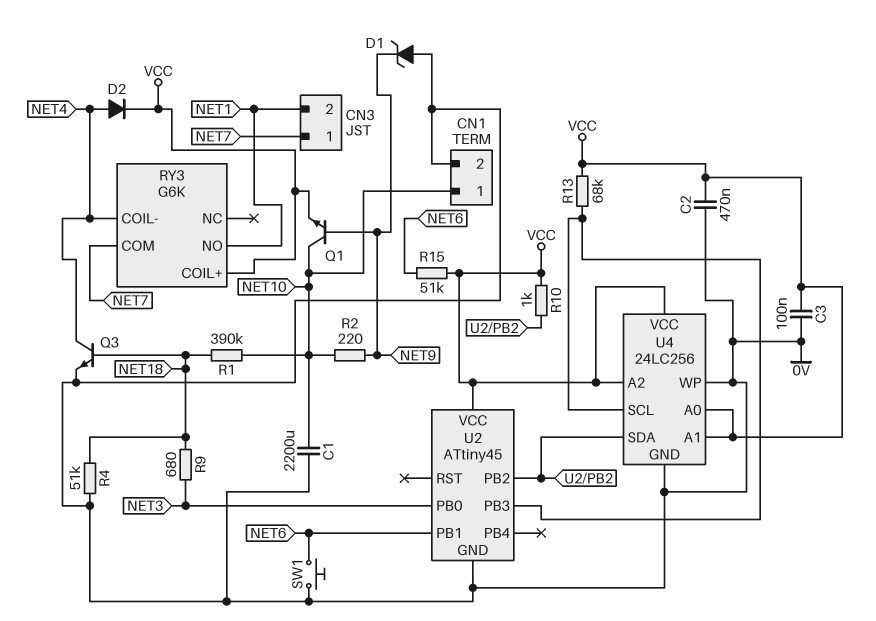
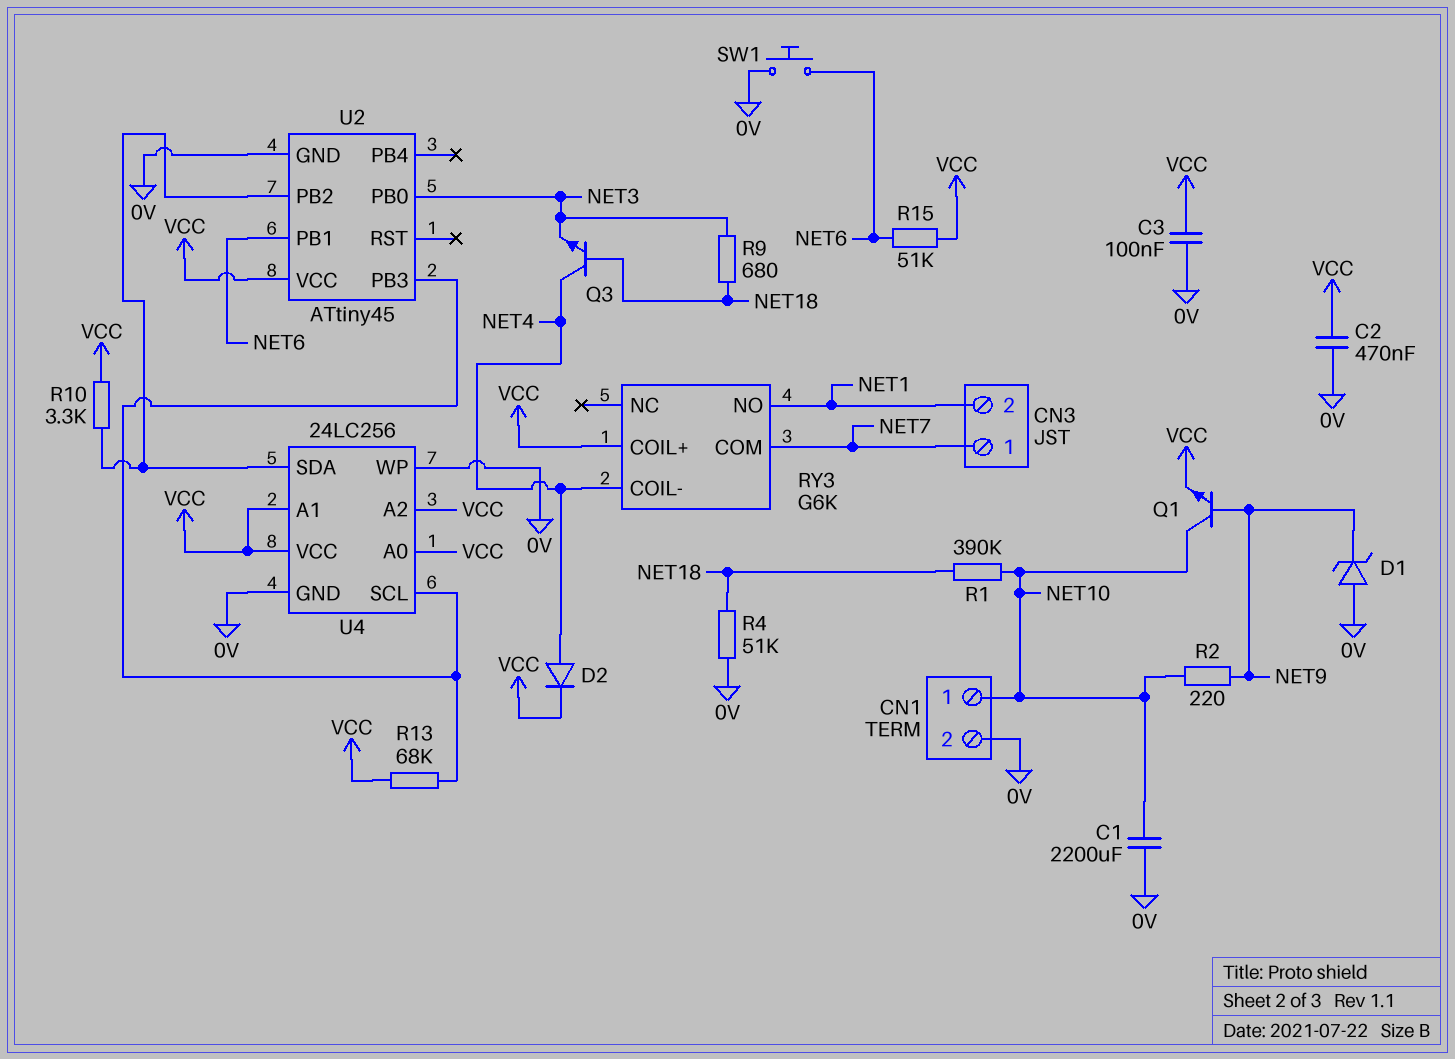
Q3: NPN (B NET18, C NET4, E 0V) -> NPN (B NET18, C NET4, E NET3)
R10: 1k (U2/PB2, VCC) -> 3.3k (U2/PB2, VCC)

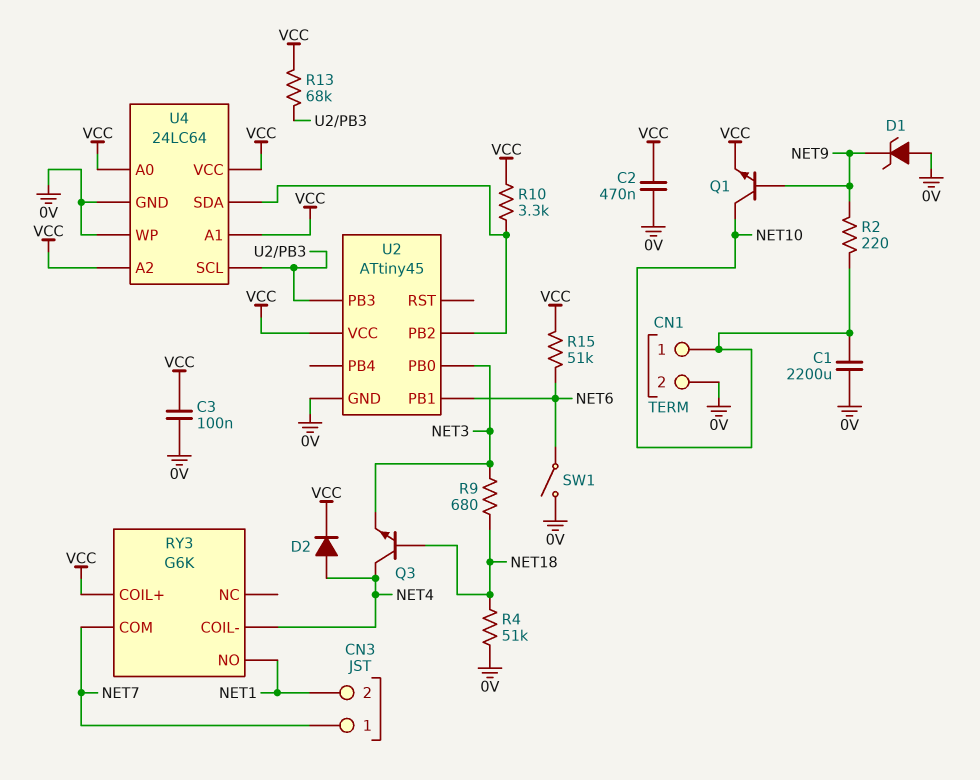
R1: 390k (NET10, NET18) -> none
SW1: button (0V, NET6) -> switch (0V, NET6)
U4: 24LC256 -> 24LC64

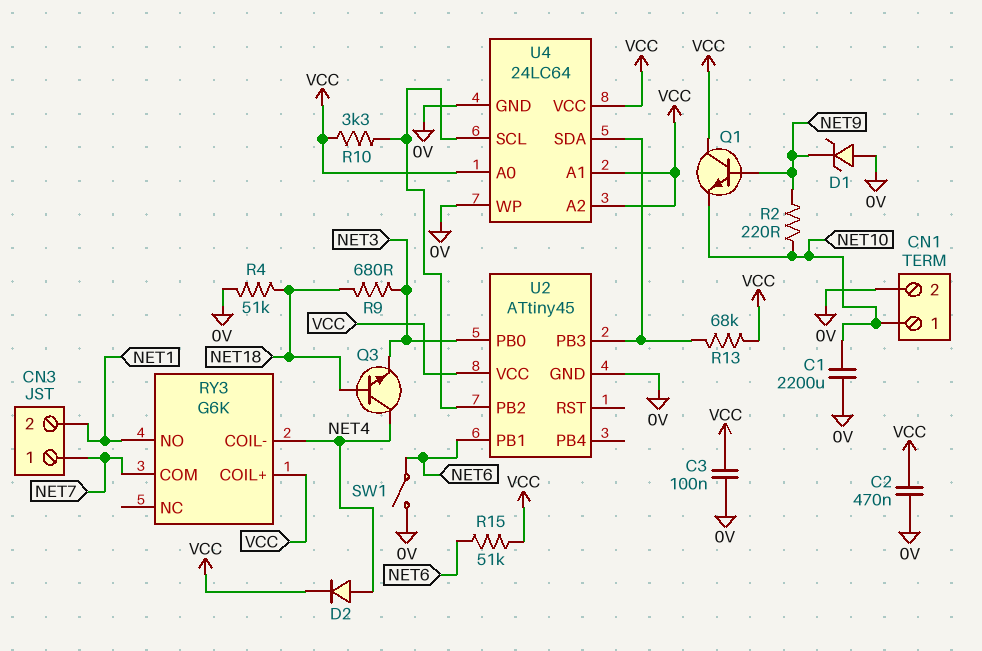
Q1: NPN (B NET9, C NET10, E VCC) -> NPN (B NET9, C VCC, E NET10)
U4 pin SCL: U2/PB3 -> U2/PB2
U4 pin SDA: U2/PB2 -> U2/PB3

